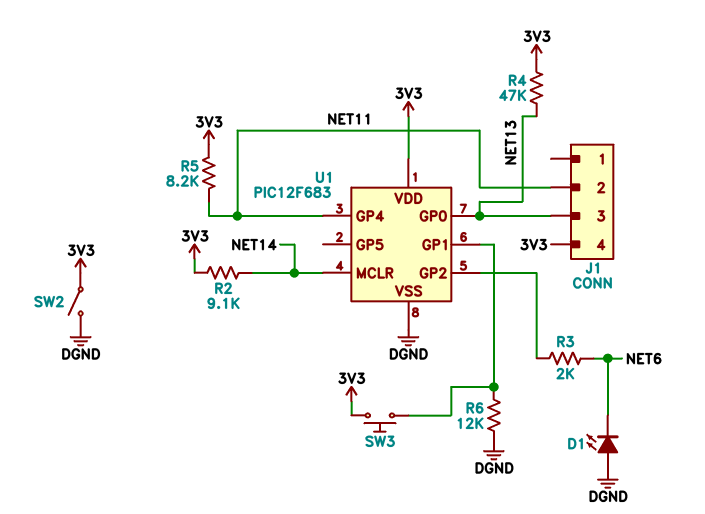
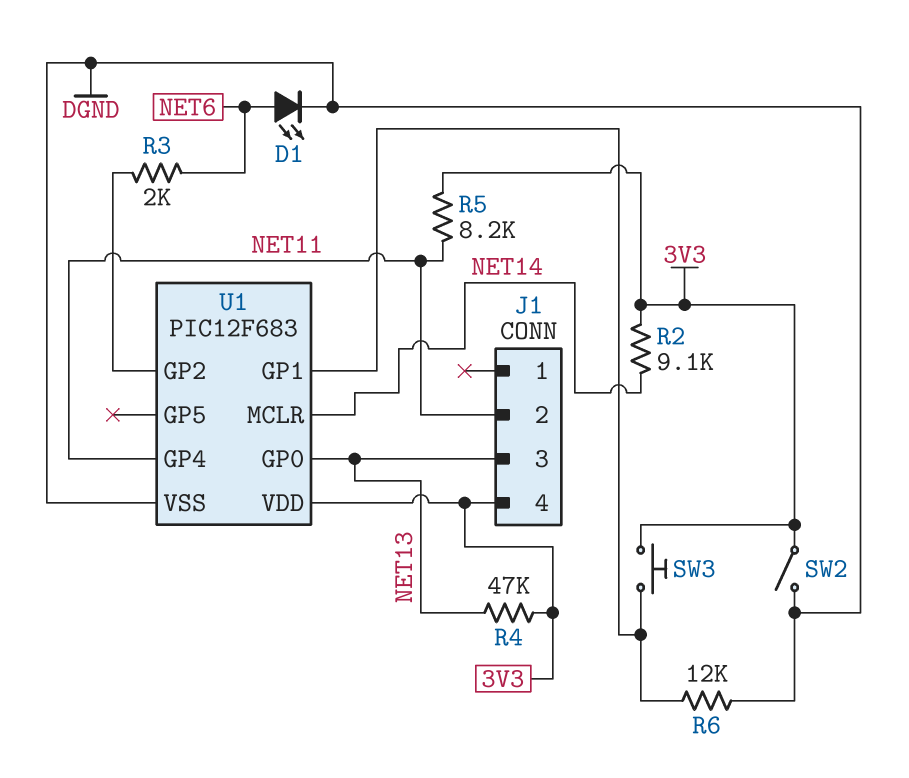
D1: LED (A DGND, K NET6) -> LED (A NET6, K DGND)

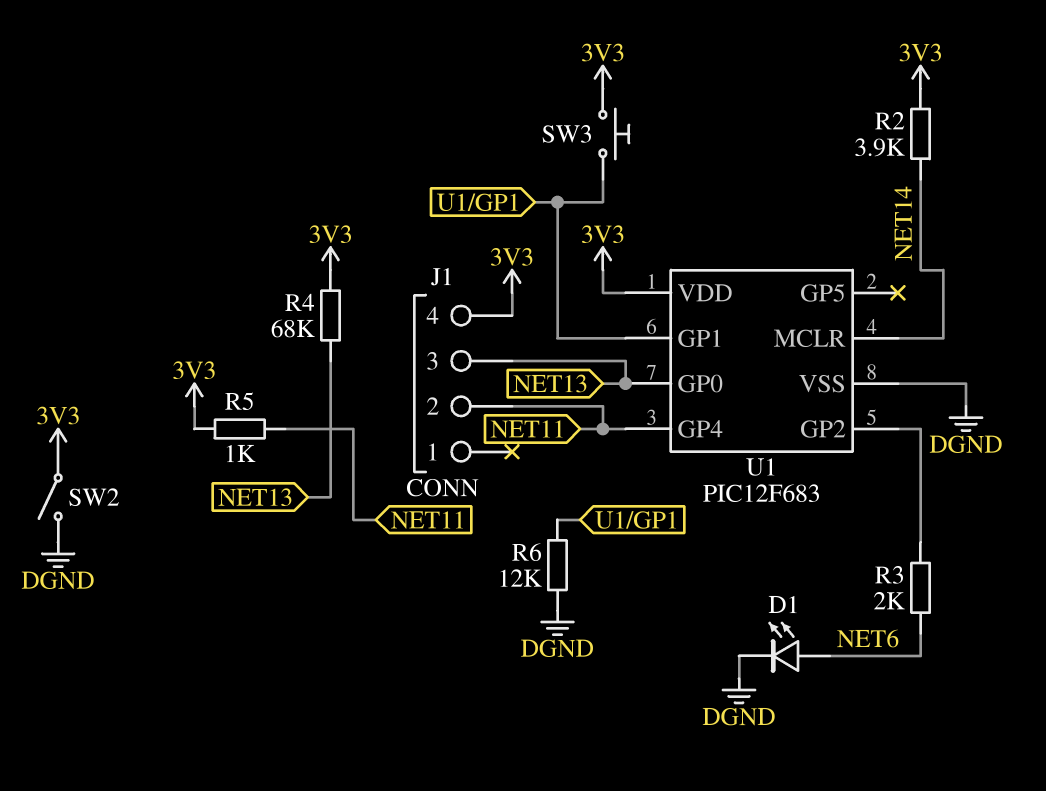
R2: 9.1k (3V3, NET14) -> 3.9k (3V3, NET14)
R4: 47k (3V3, NET13) -> 68k (3V3, NET13)
R5: 8.2k (3V3, NET11) -> 1k (3V3, NET11)

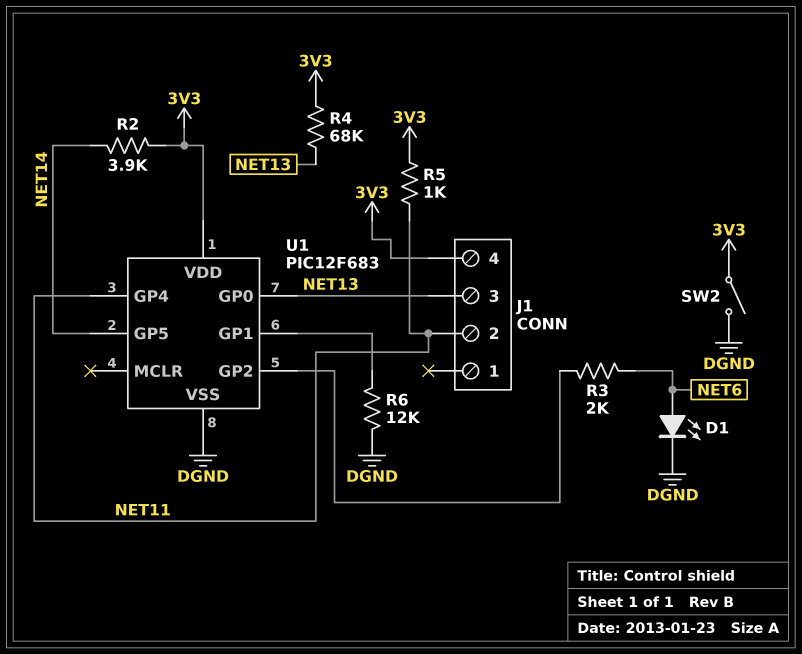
SW3: button (3V3, U1/GP1) -> none
U1 pin GP5: none -> NET14
U1 pin MCLR: NET14 -> none

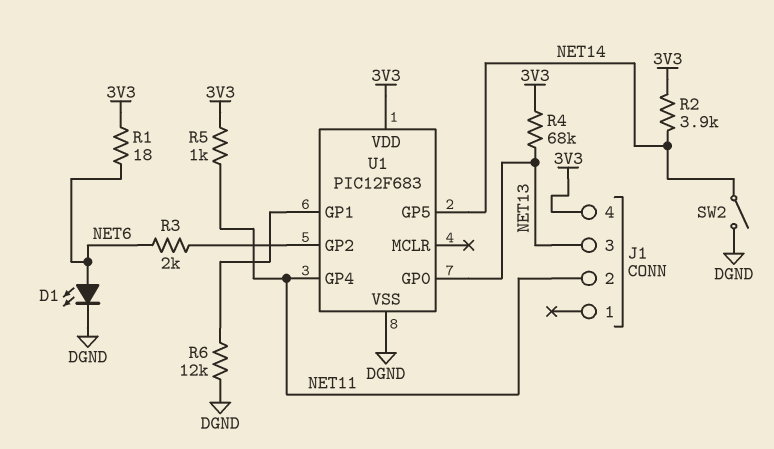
R1: none -> 18 (3V3, NET6)
SW2: switch (3V3, DGND) -> switch (DGND, NET14)

